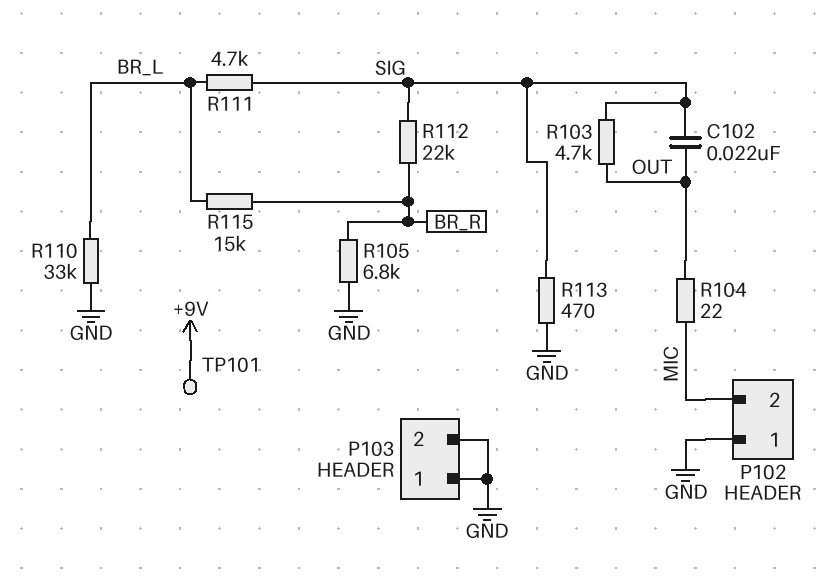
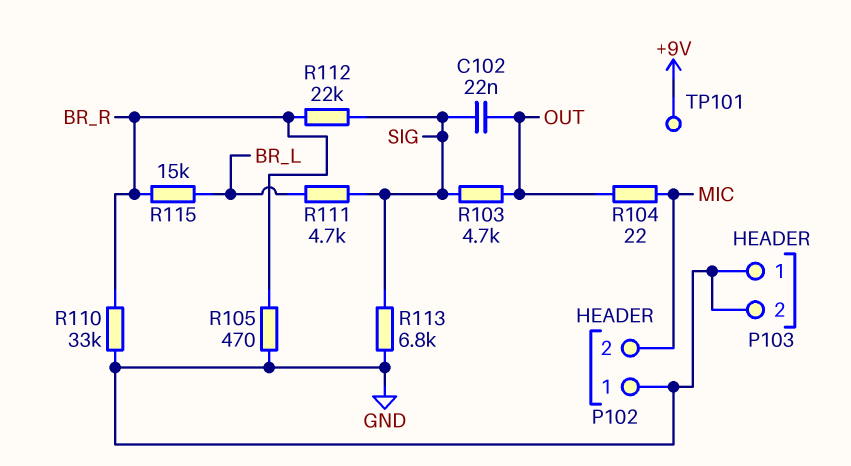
R105: 6.8k (BR_R, GND) -> 470 (BR_R, GND)
R110: 33k (BR_L, GND) -> 33k (BR_R, GND)
R113: 470 (GND, SIG) -> 6.8k (GND, SIG)

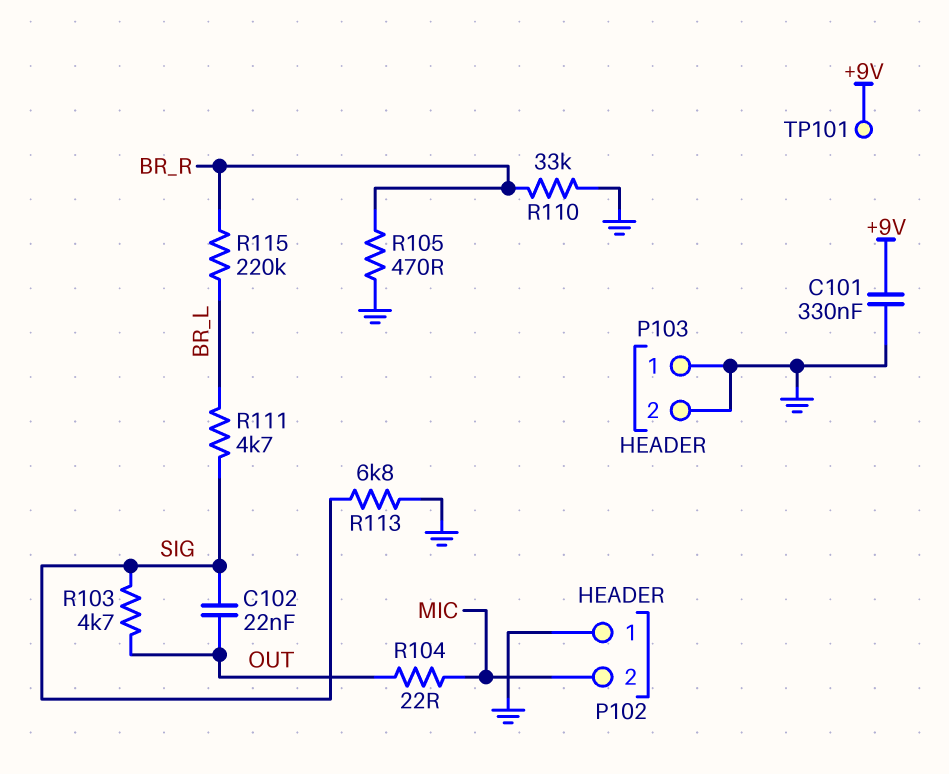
C101: none -> 330nF (+9V, GND)
R112: 22k (BR_R, SIG) -> none
R115: 15k (BR_L, BR_R) -> 220k (BR_L, BR_R)

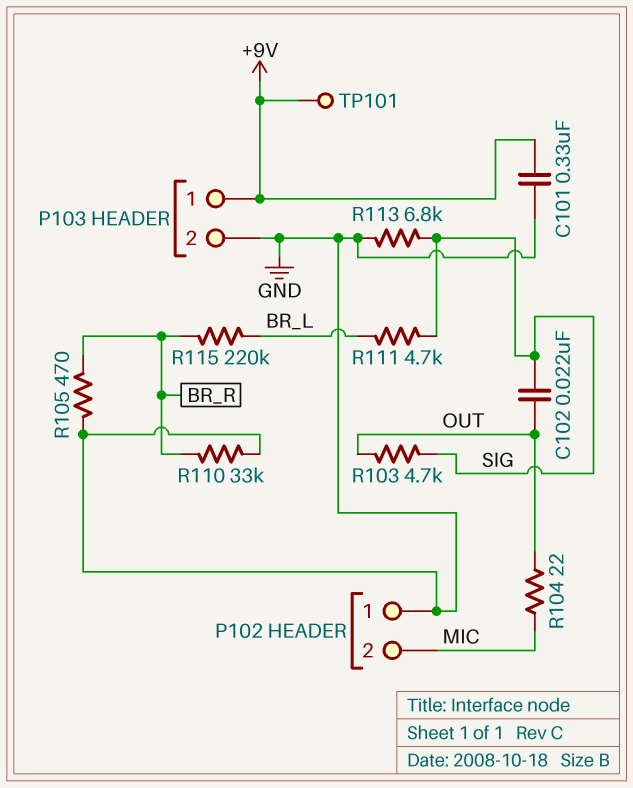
P103 pin 1: GND -> +9V

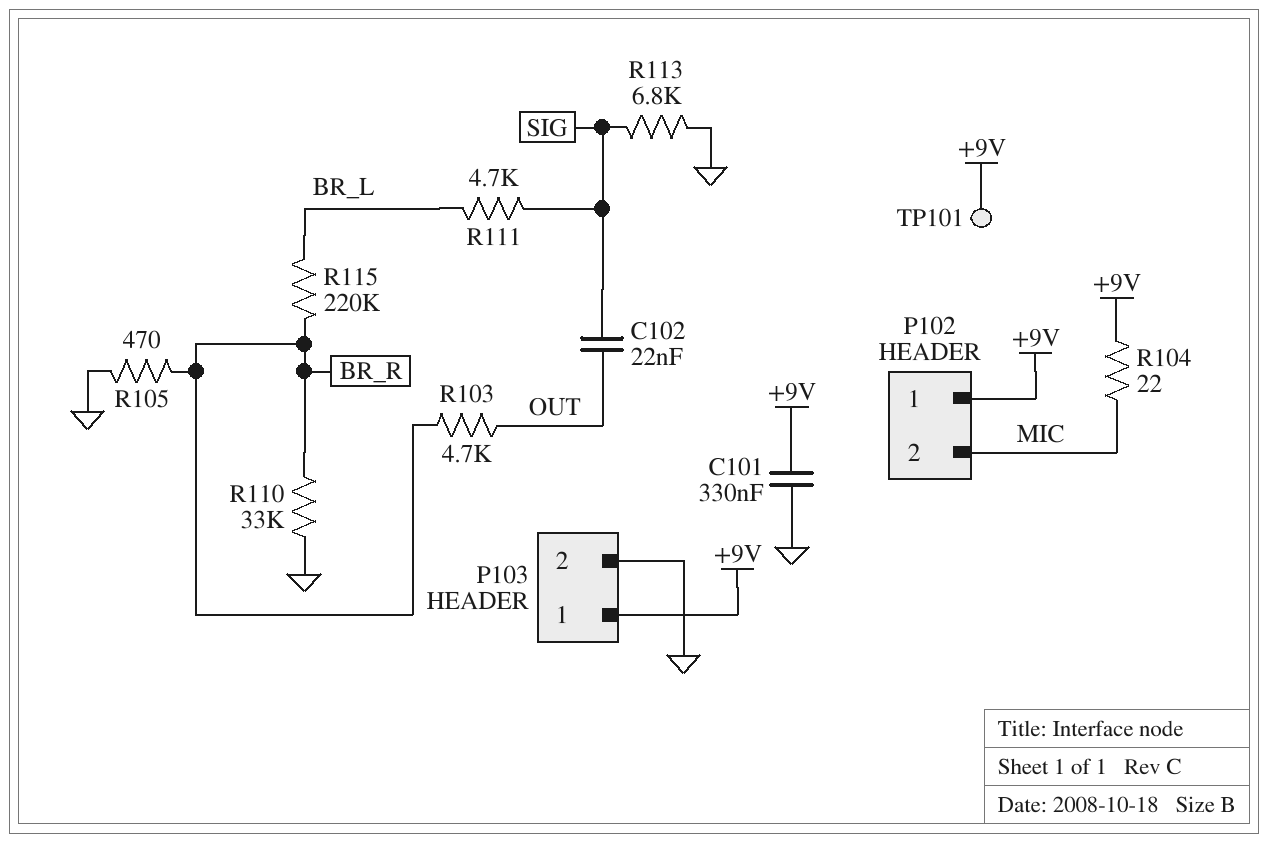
P102 pin 1: GND -> +9V
R103: 4.7k (OUT, SIG) -> 4.7k (BR_R, OUT)
R104: 22 (MIC, OUT) -> 22 (+9V, MIC)

